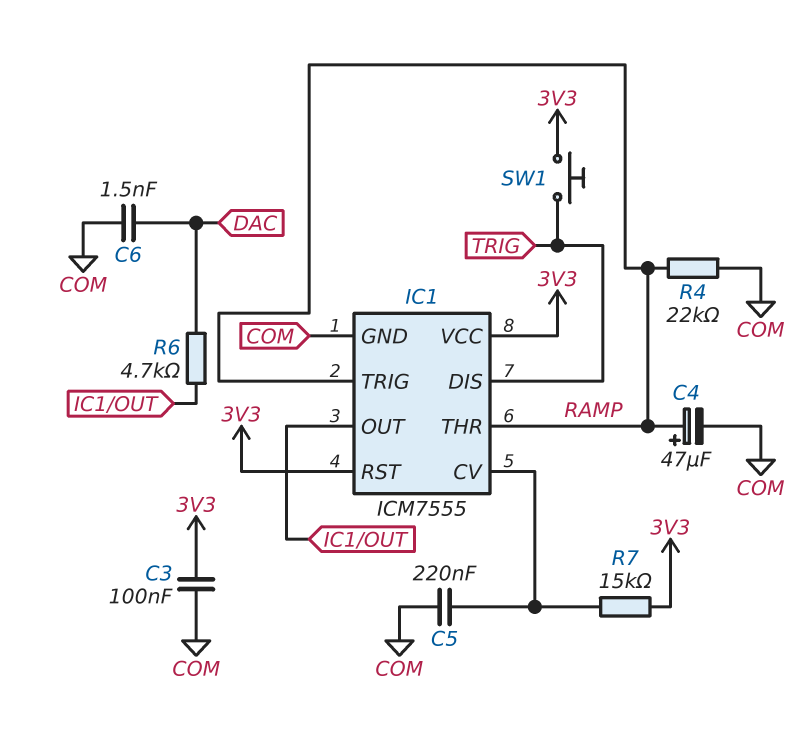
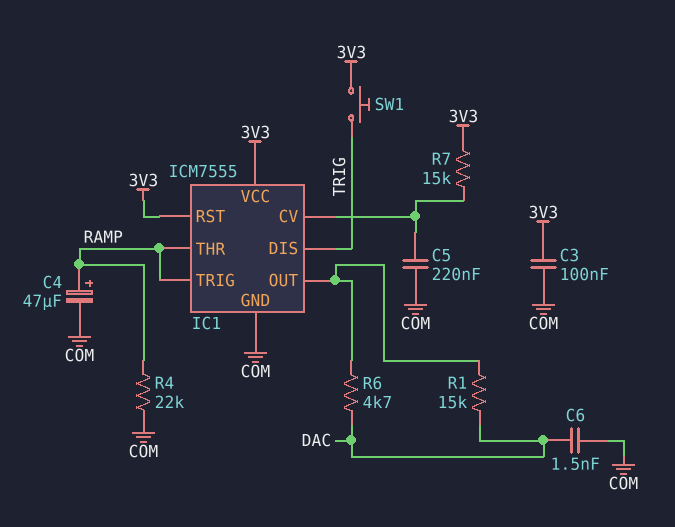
R1: none -> 15k (DAC, IC1/OUT)

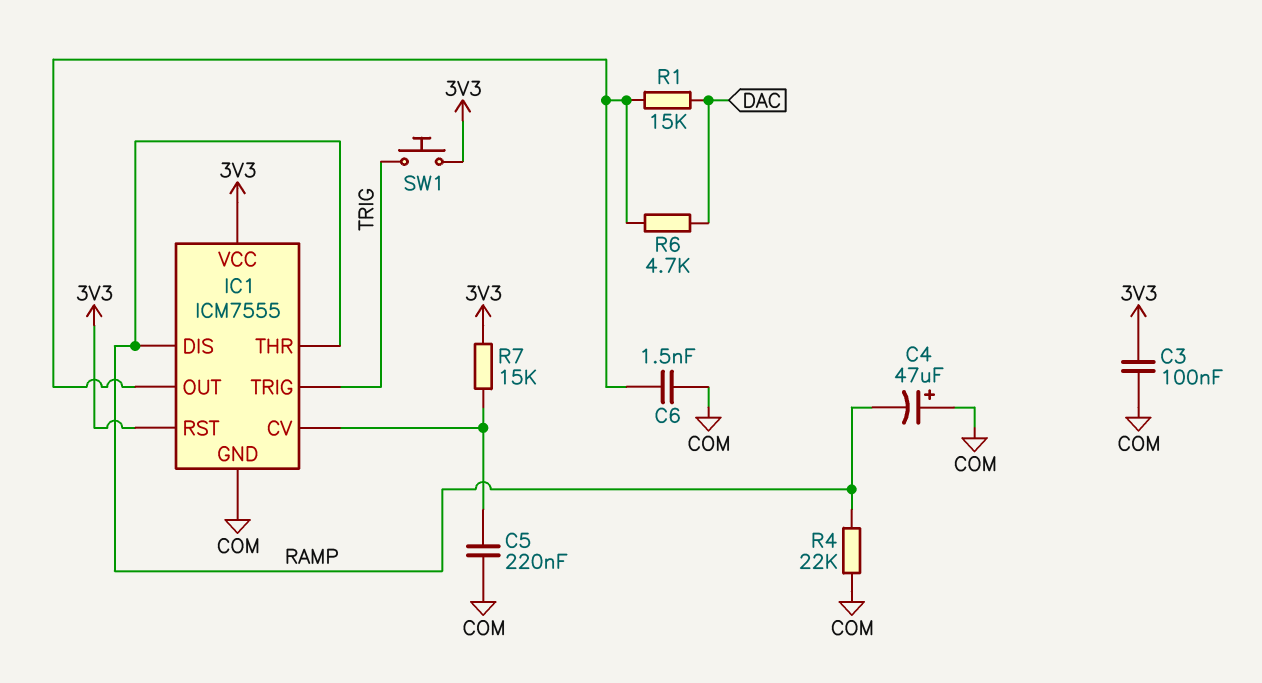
C4: 47uF (plus RAMP, minus COM) -> 47uF (plus COM, minus RAMP)
C6: 1.5nF (COM, DAC) -> 1.5nF (COM, IC1/OUT)
IC1 pin DIS: TRIG -> RAMP
IC1 pin TRIG: RAMP -> TRIG

